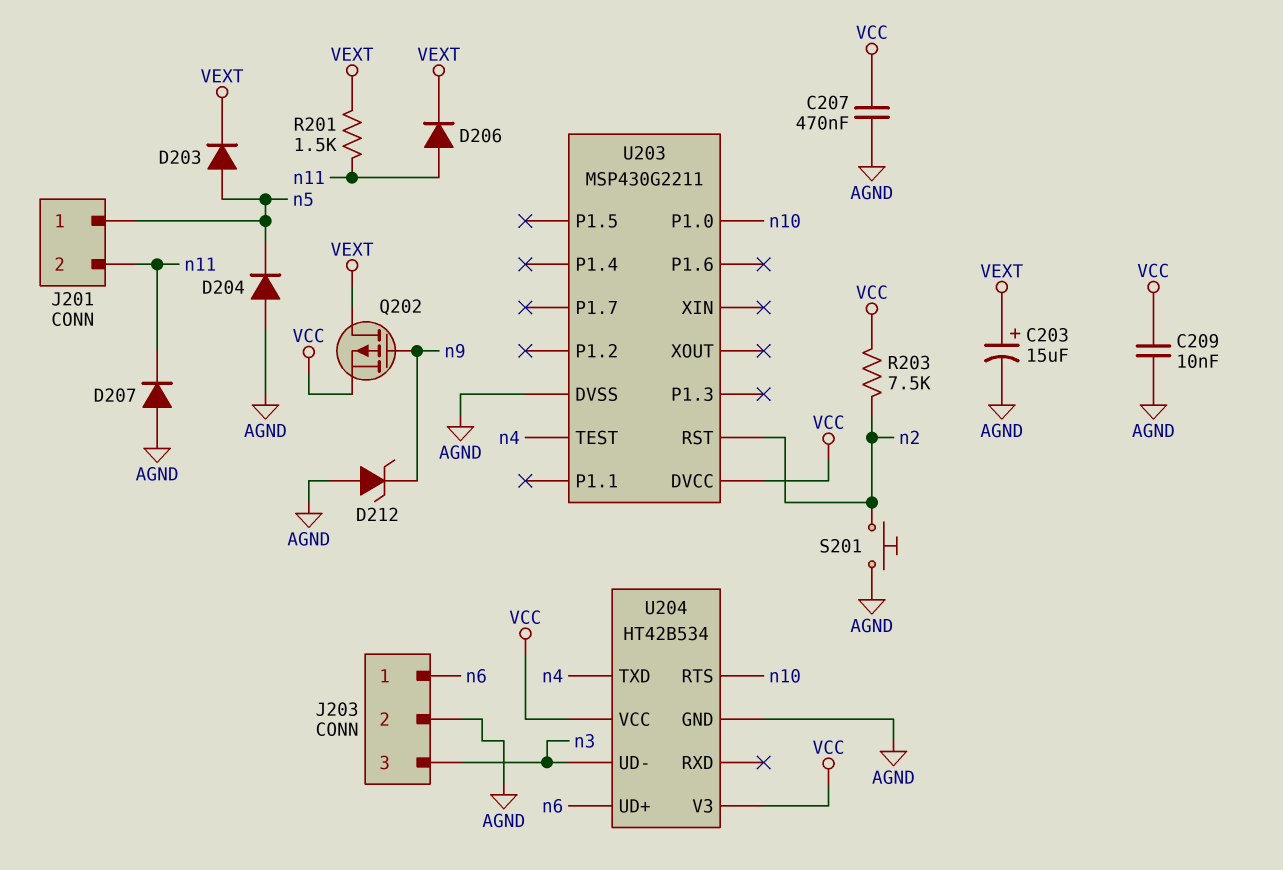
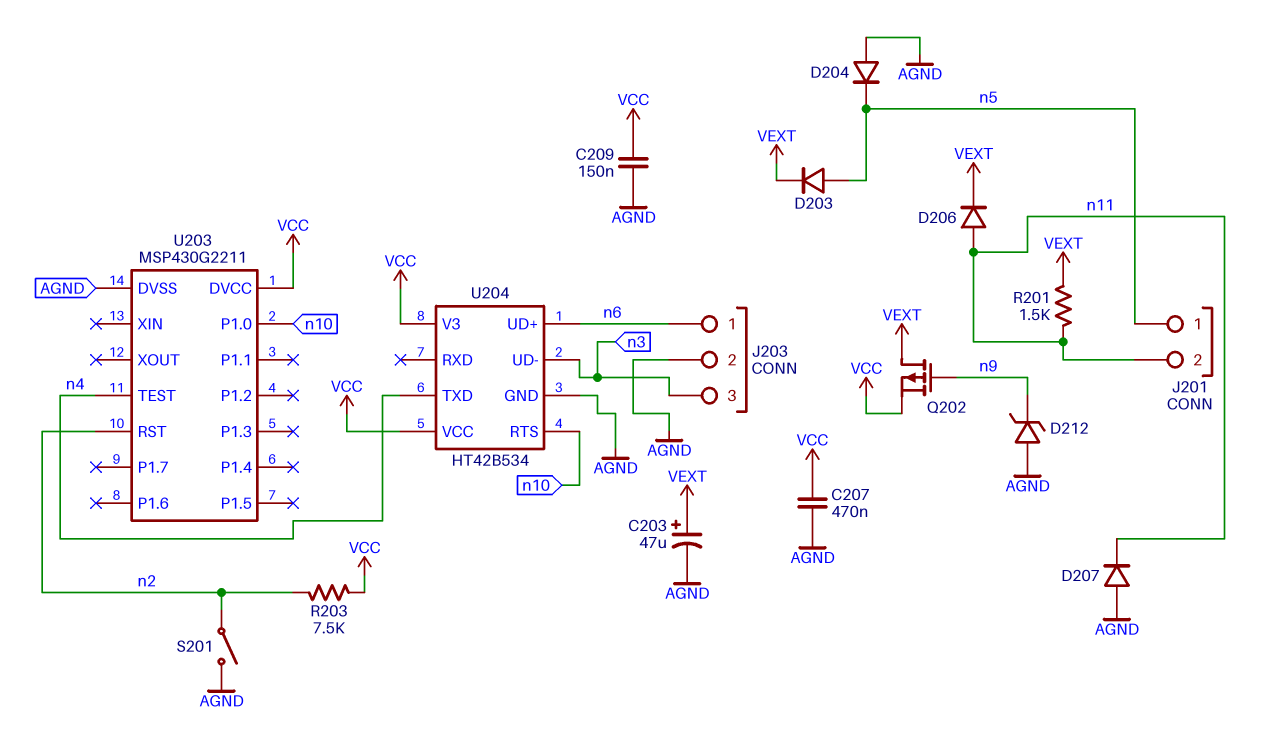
C203: 15uF (plus VEXT, minus AGND) -> 47uF (plus VEXT, minus AGND)
C209: 10nF (AGND, VCC) -> 150nF (AGND, VCC)
S201: button (AGND, n2) -> switch (AGND, n2)

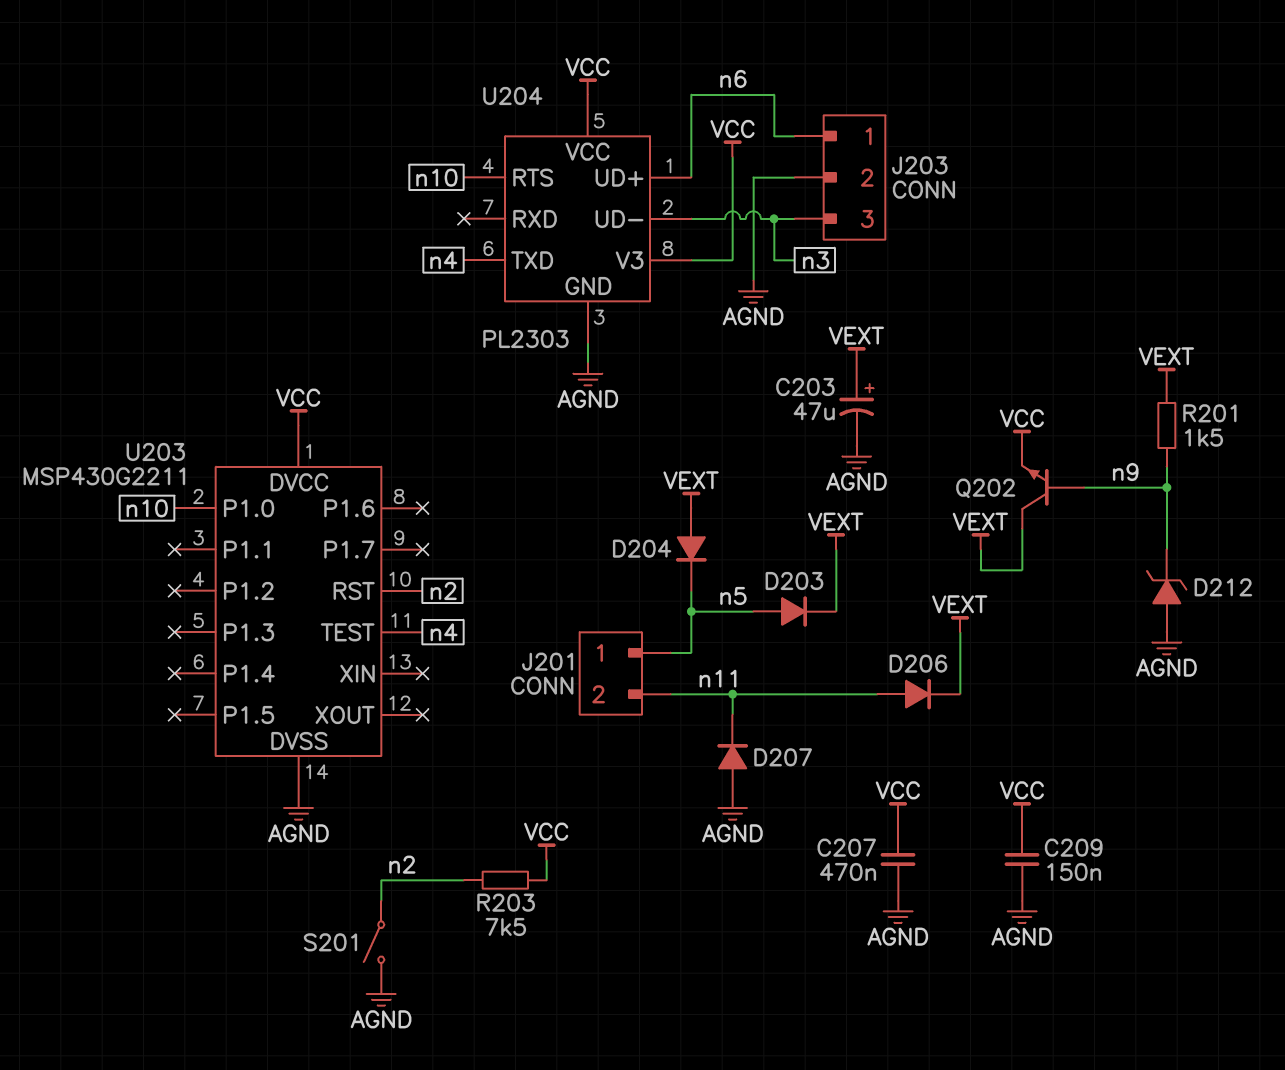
D204: diode (A AGND, K n5) -> diode (A VEXT, K n5)
Q202: PMOS (G n9, D VEXT, S VCC) -> NPN (B n9, C VEXT, E VCC)
R201: 1.5k (VEXT, n11) -> 1.5k (VEXT, n9)
U204: HT42B534 -> PL2303

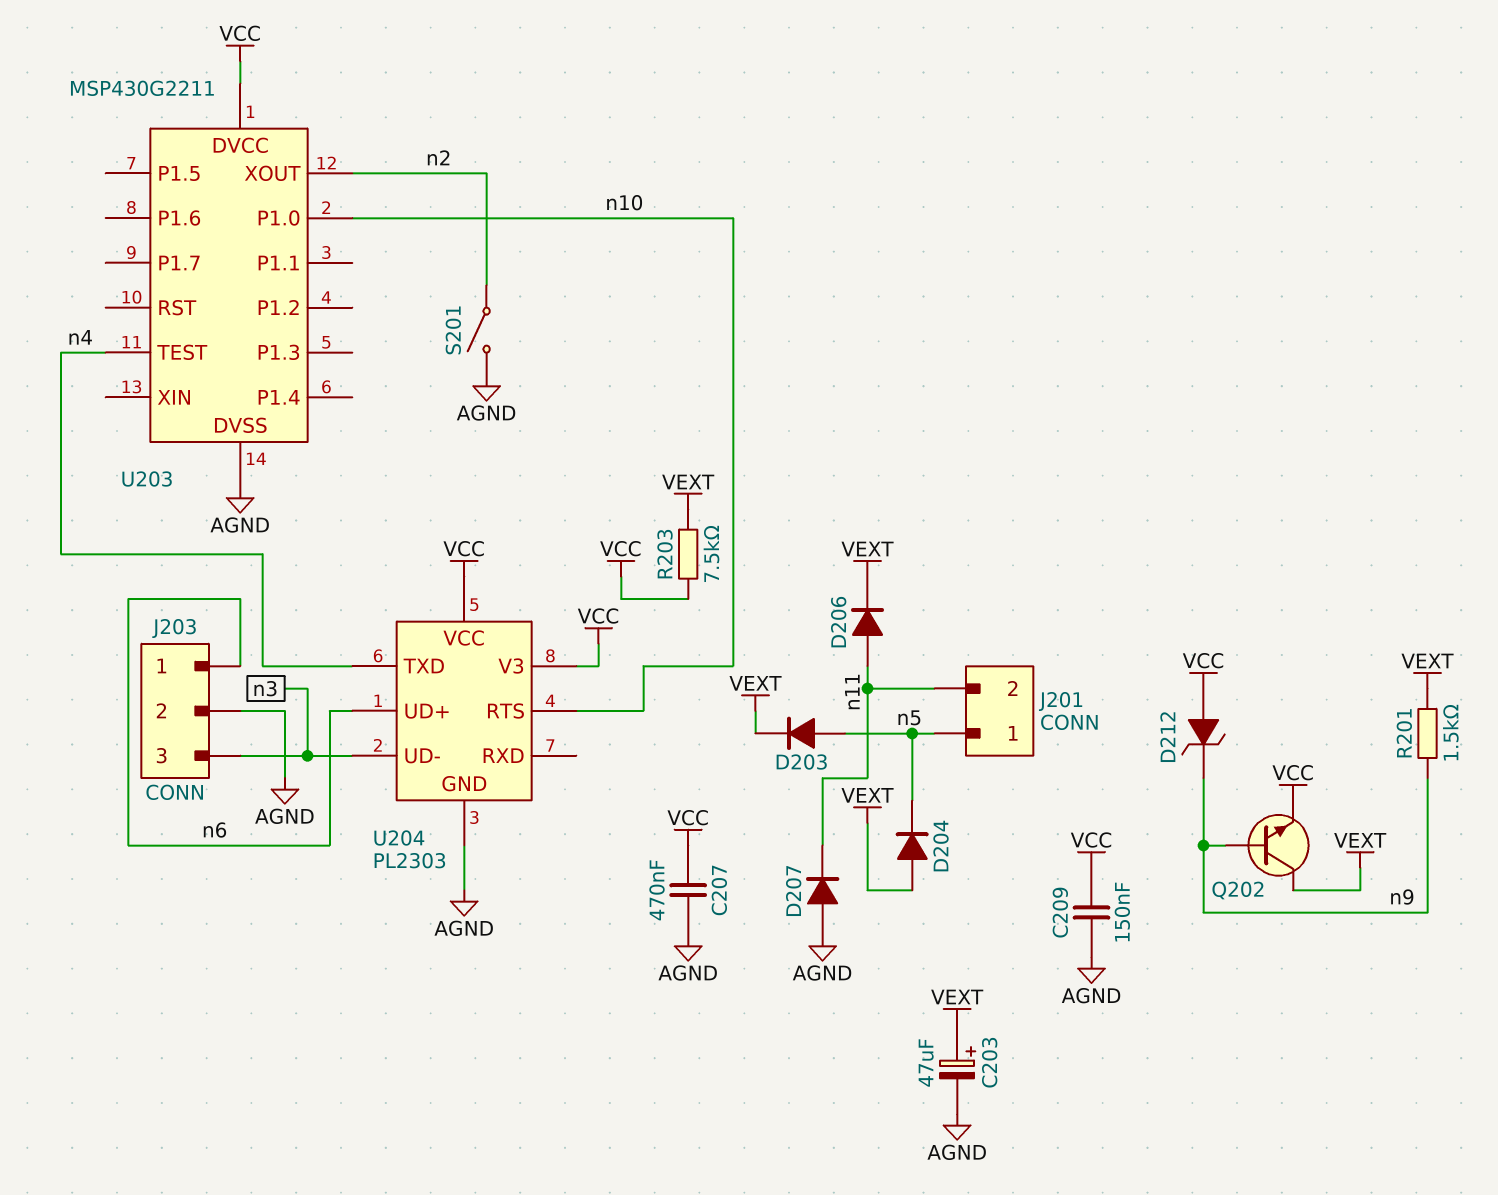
D212: zener (A AGND, K n9) -> zener (A VCC, K n9)
R203: 7.5k (VCC, n2) -> 7.5k (VCC, VEXT)
U203 pin RST: n2 -> none
U203 pin XOUT: none -> n2

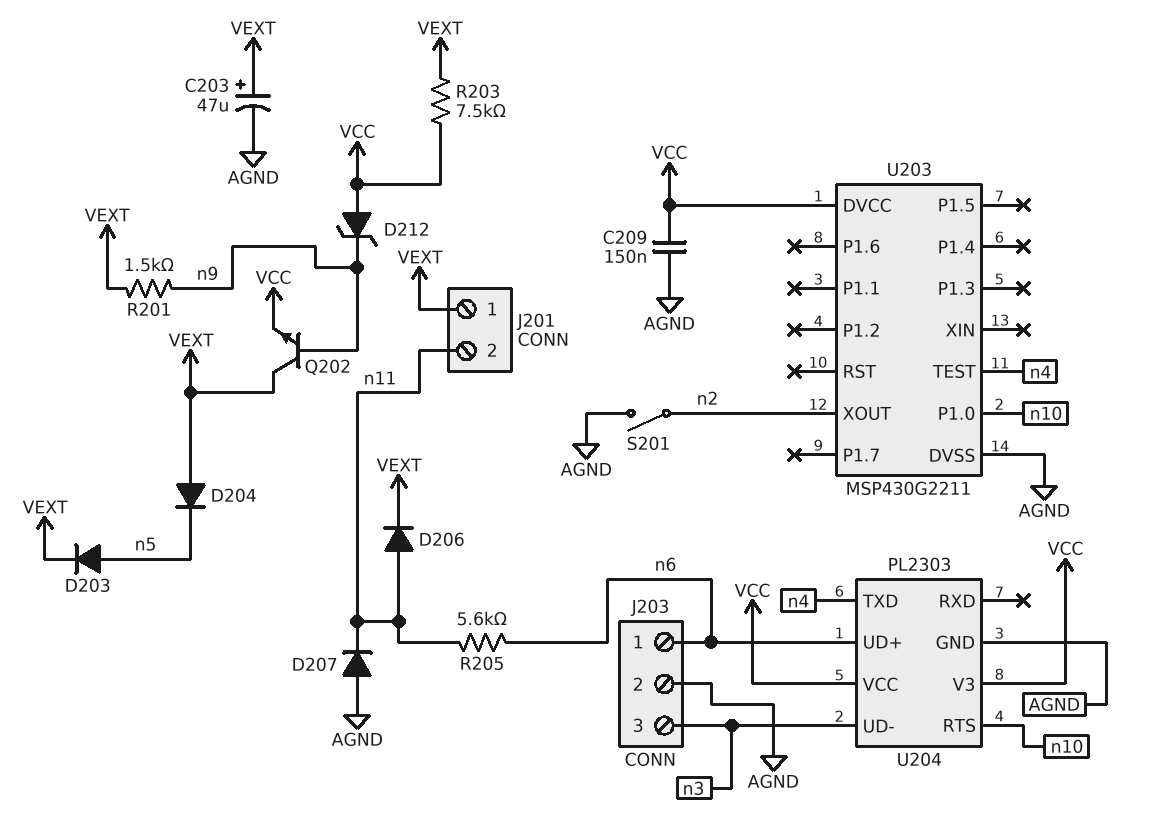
C207: 470nF (AGND, VCC) -> none
J201 pin 1: n5 -> VEXT
R205: none -> 5.6k (n6, n11)

